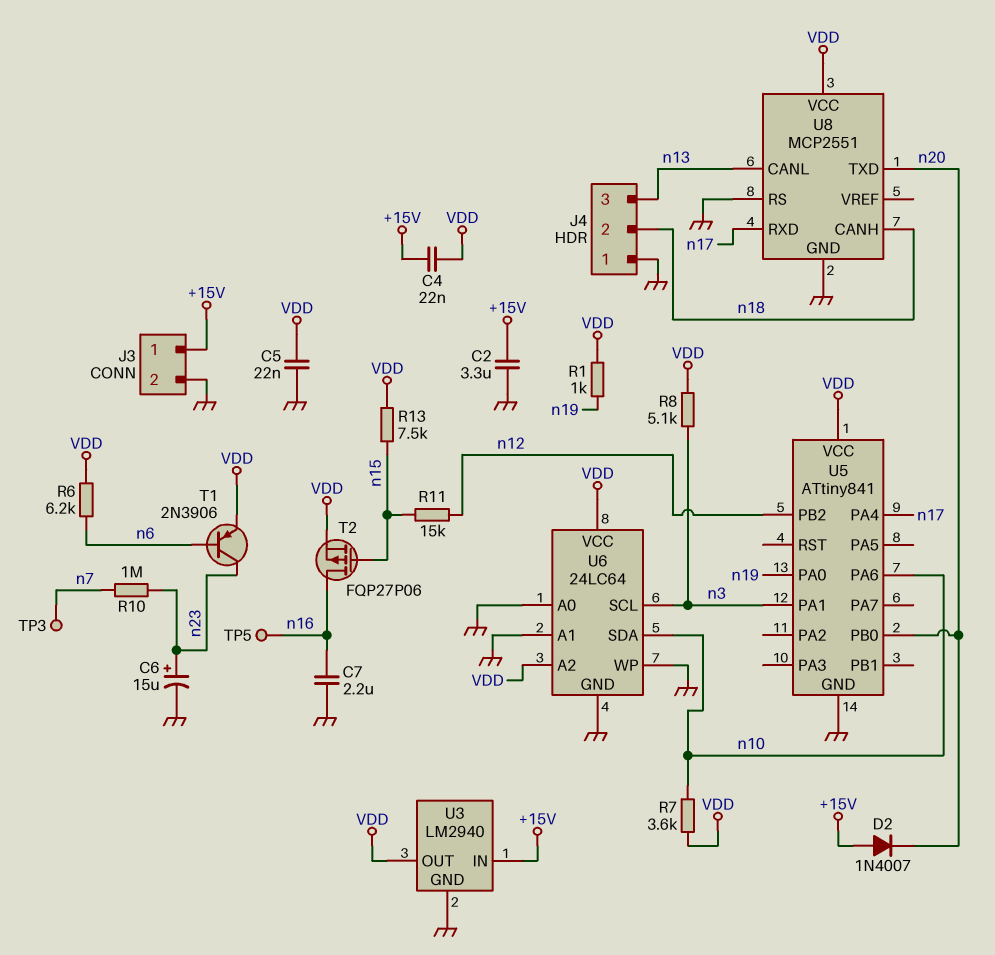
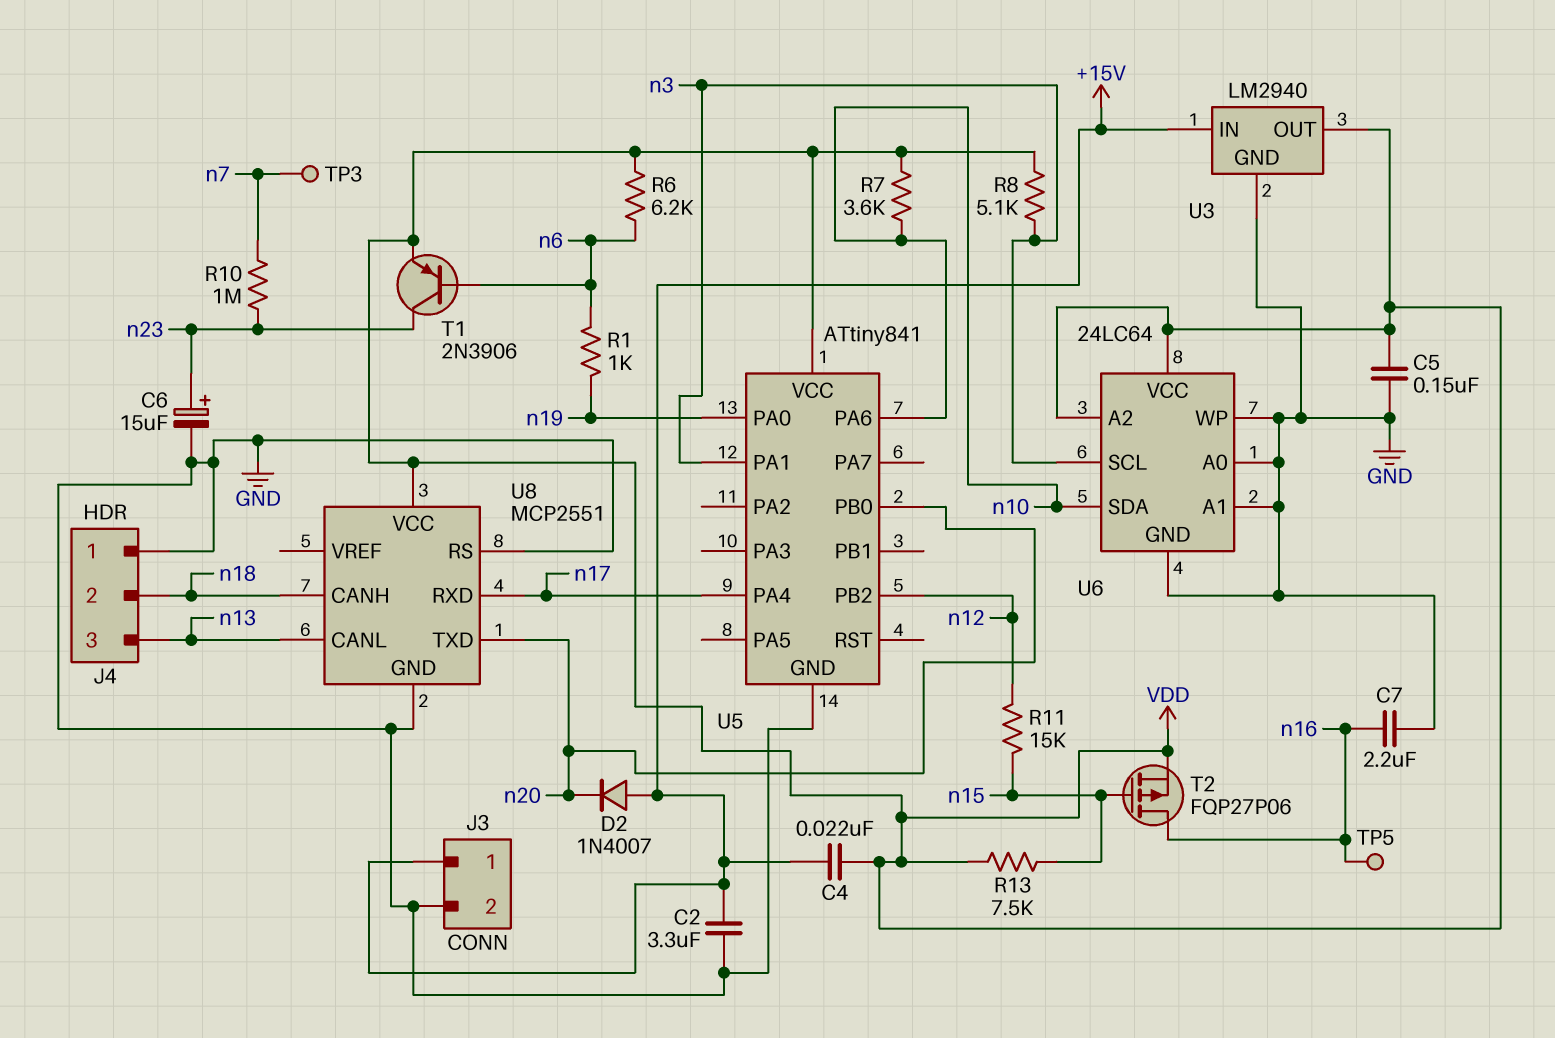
C5: 22nF (GND, VDD) -> 150nF (GND, VDD)
R1: 1k (VDD, n19) -> 1k (n6, n19)

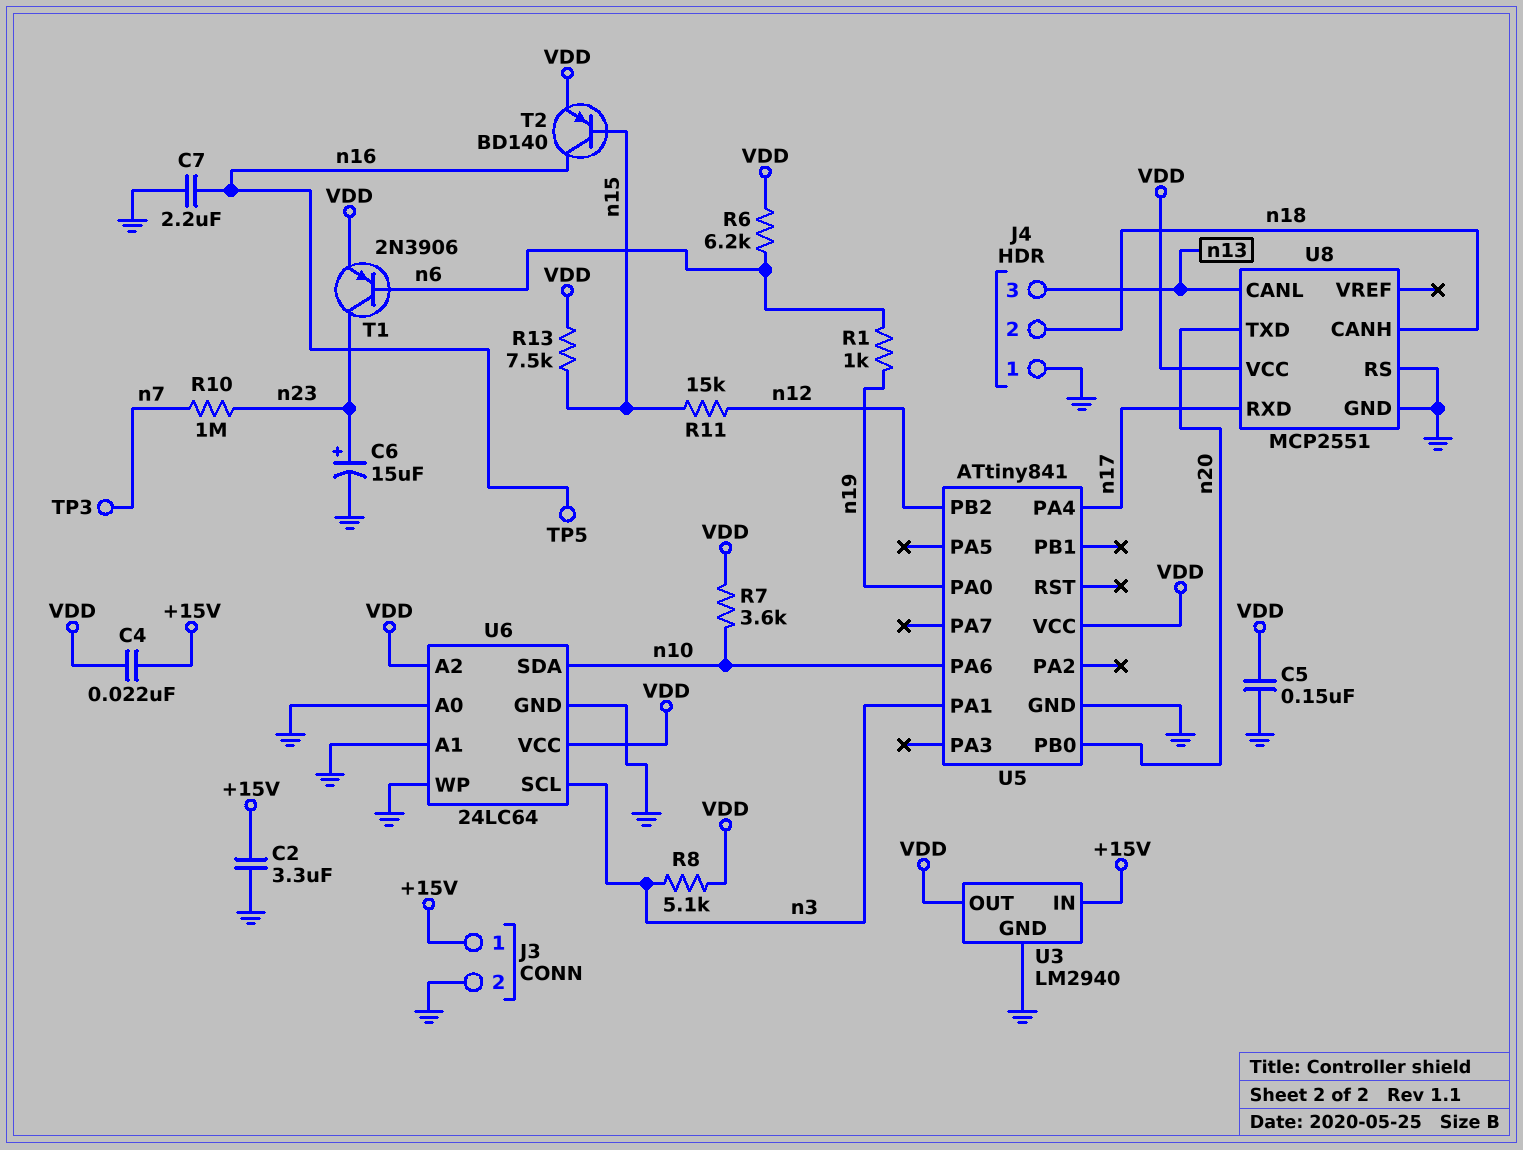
D2: diode 1N4007 (A +15V, K n20) -> none
T2: PMOS FQP27P06 (G n15, D n16, S VDD) -> PNP BD140 (B n15, C n16, E VDD)

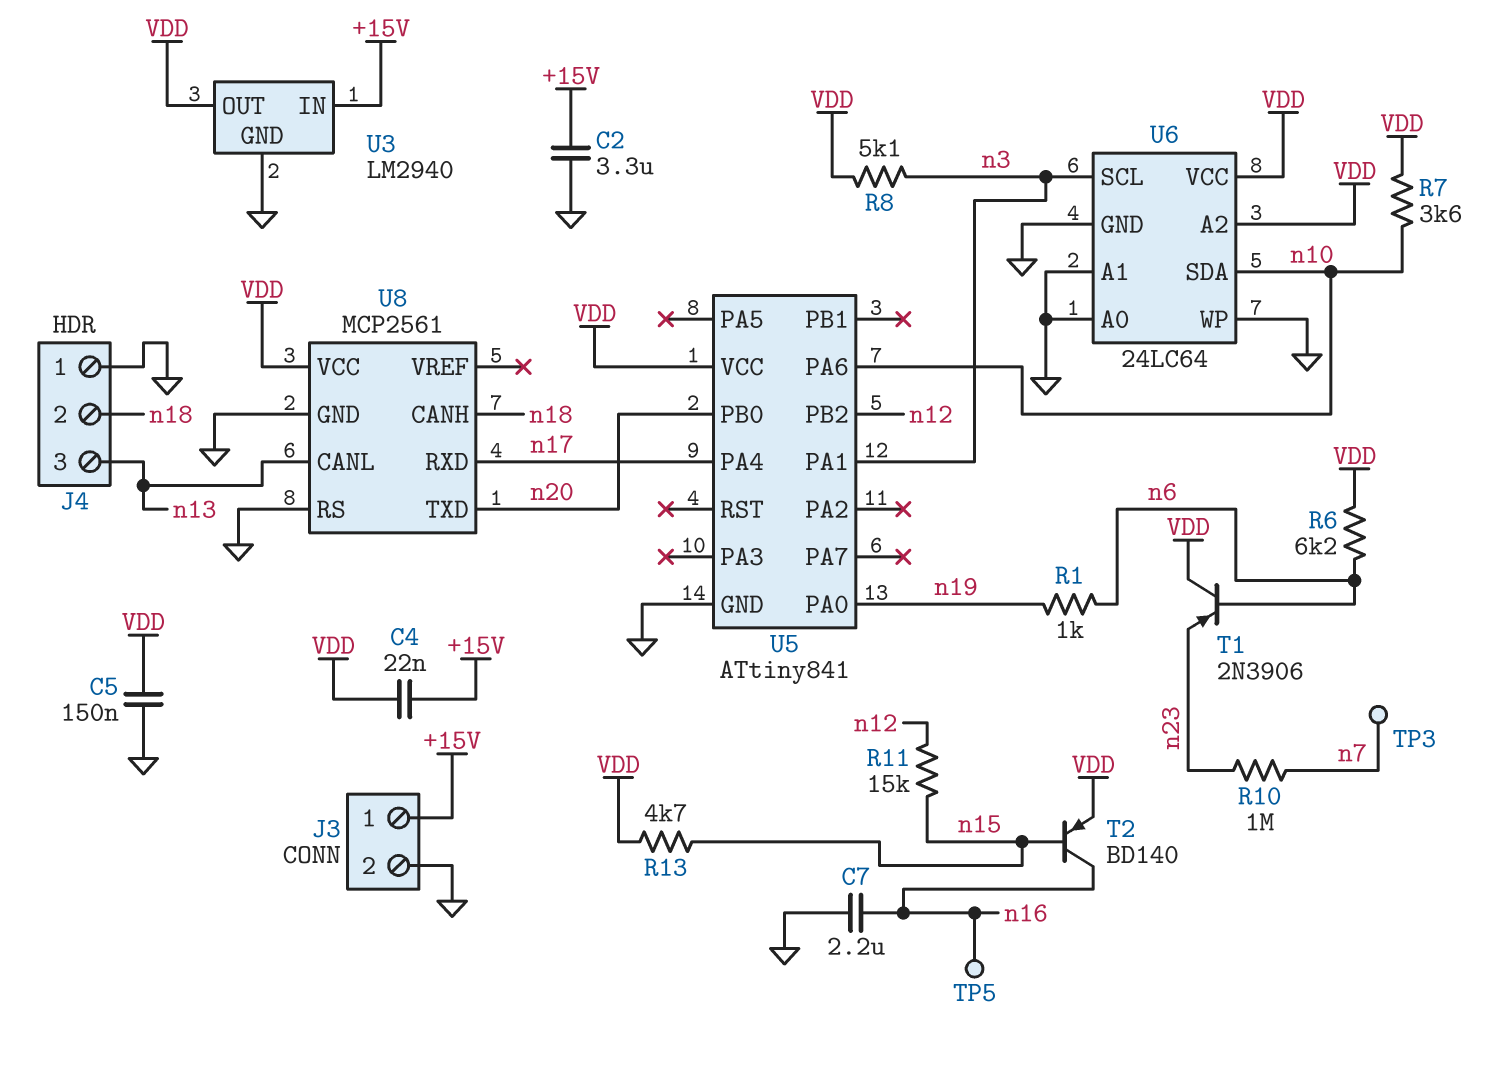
C6: 15uF (plus n23, minus GND) -> none
R13: 7.5k (VDD, n15) -> 4.7k (VDD, n15)
T1: PNP 2N3906 (B n6, C n23, E VDD) -> PNP 2N3906 (B n6, C VDD, E n23)
U8: MCP2551 -> MCP2561

